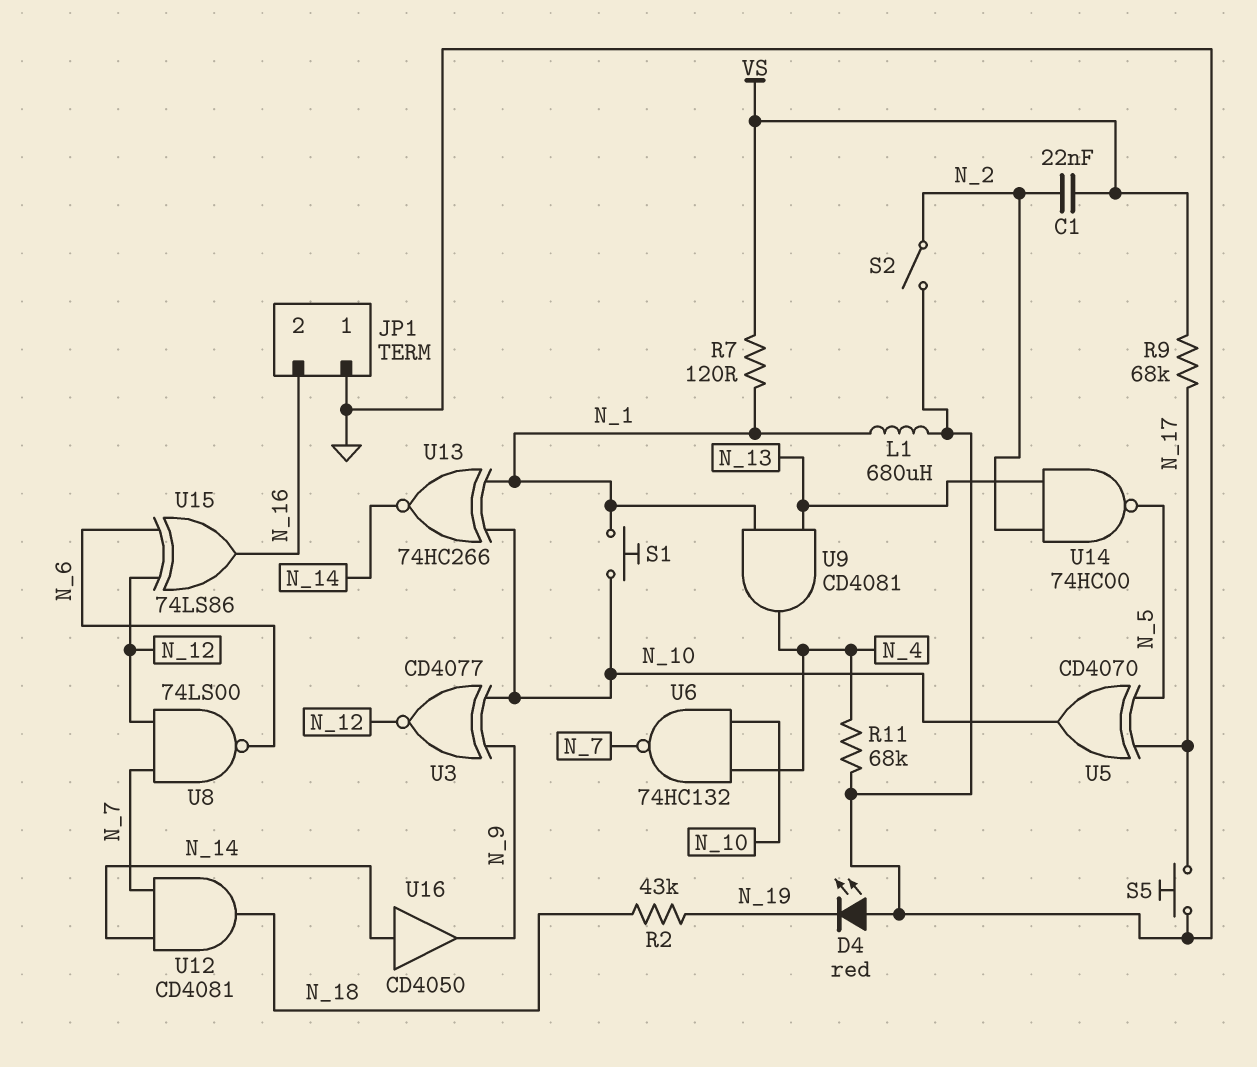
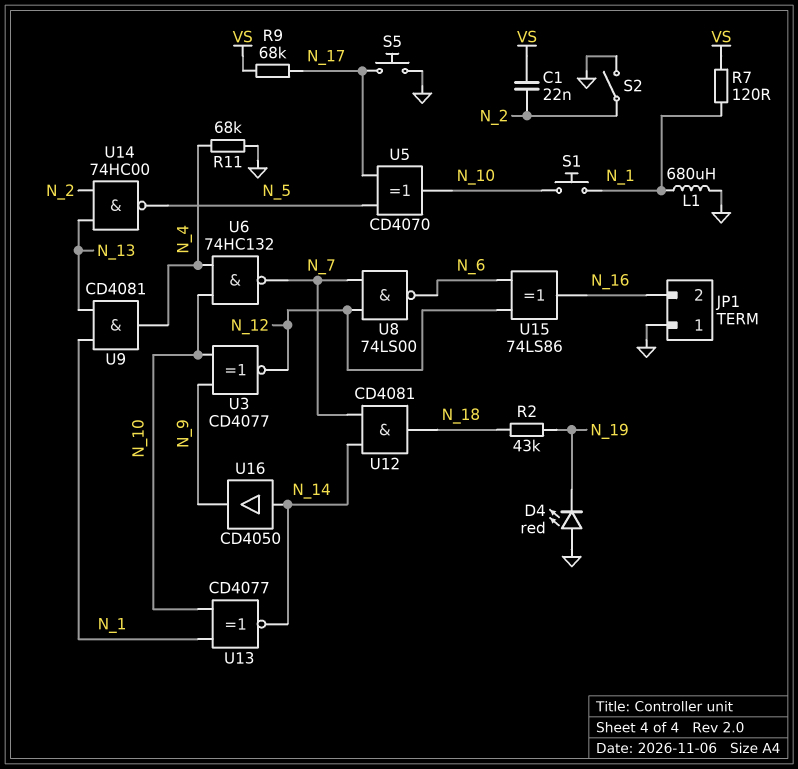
U13: XNOR 74HC266 (in N_1, in N_10, out N_14) -> XNOR CD4077 (in N_1, in N_10, out N_14)

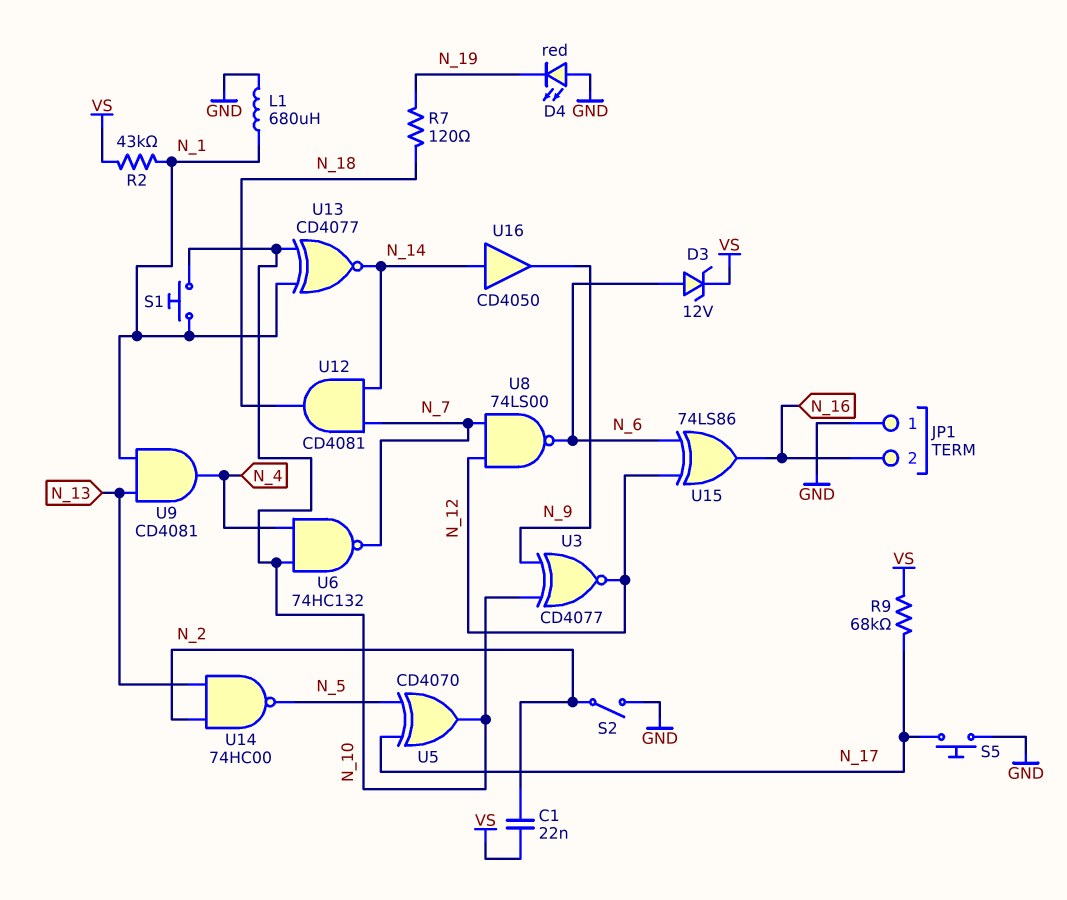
D3: none -> zener 12V (A N_6, K VS)
R2: 43k (N_18, N_19) -> 43k (N_1, VS)
R7: 120 (N_1, VS) -> 120 (N_18, N_19)
R11: 68k (GND, N_4) -> none

